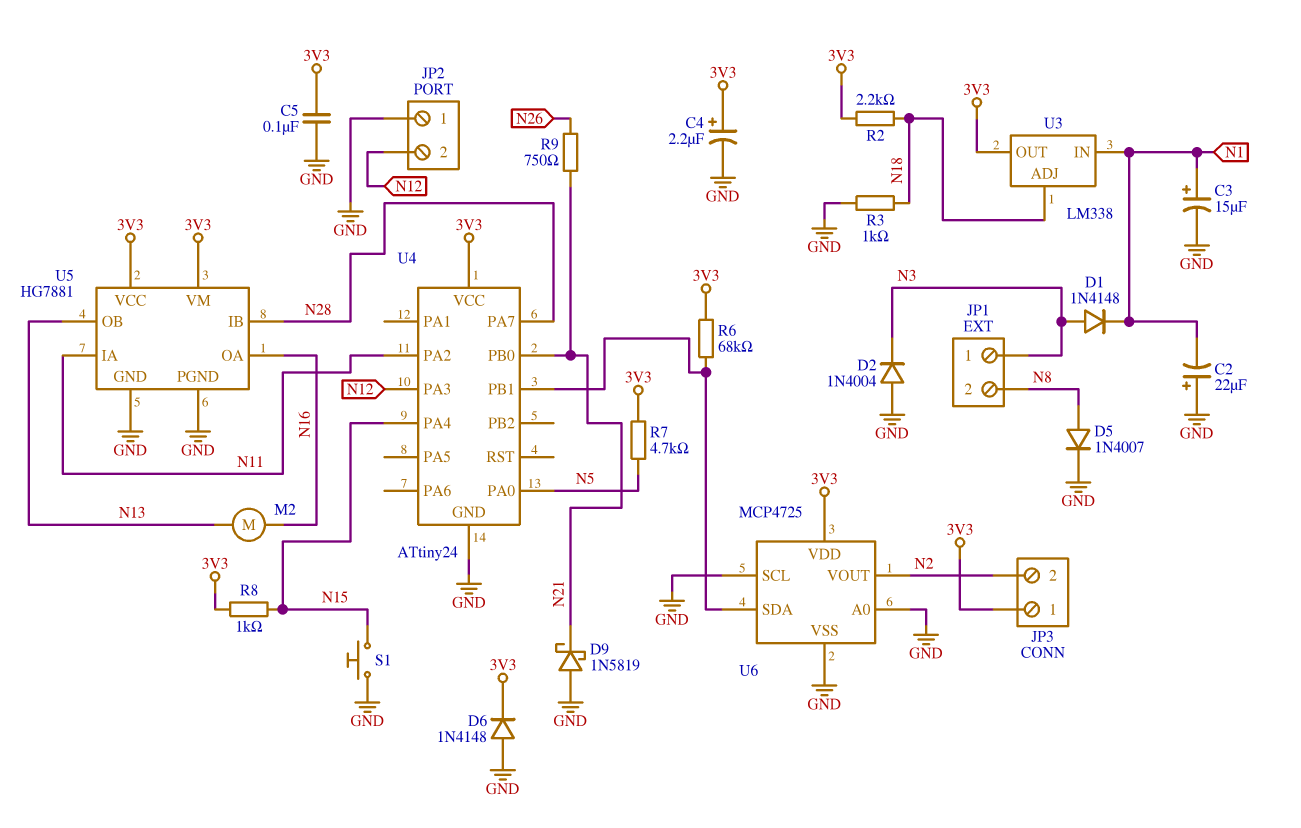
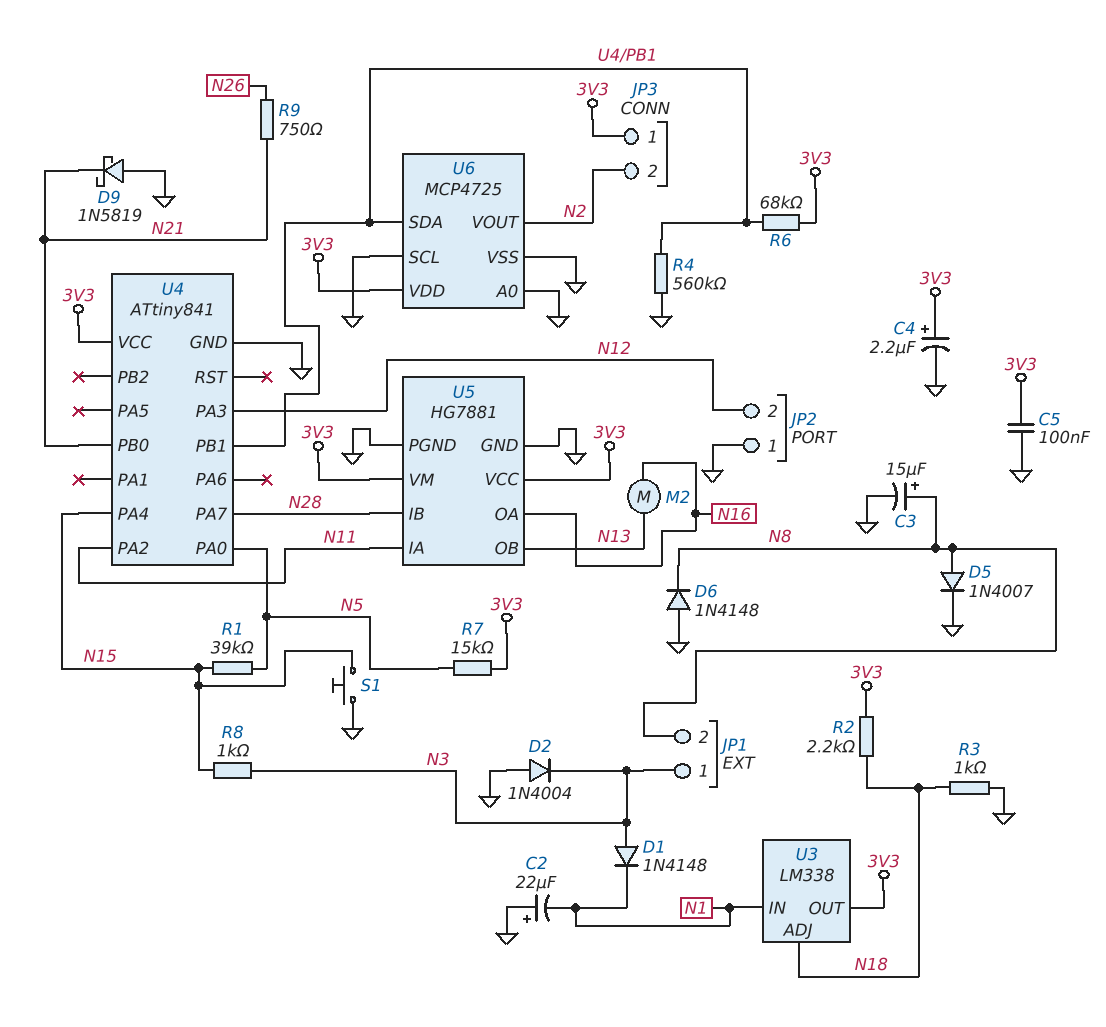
C3: 15uF (plus N1, minus GND) -> 15uF (plus N8, minus GND)
D6: diode 1N4148 (A GND, K 3V3) -> diode 1N4148 (A GND, K N8)
R1: none -> 39k (N5, N15)
R4: none -> 560k (GND, U4/PB1)
R7: 4.7k (3V3, N5) -> 15k (3V3, N5)
R8: 1k (3V3, N15) -> 1k (N3, N15)
U4: ATtiny24 -> ATtiny841

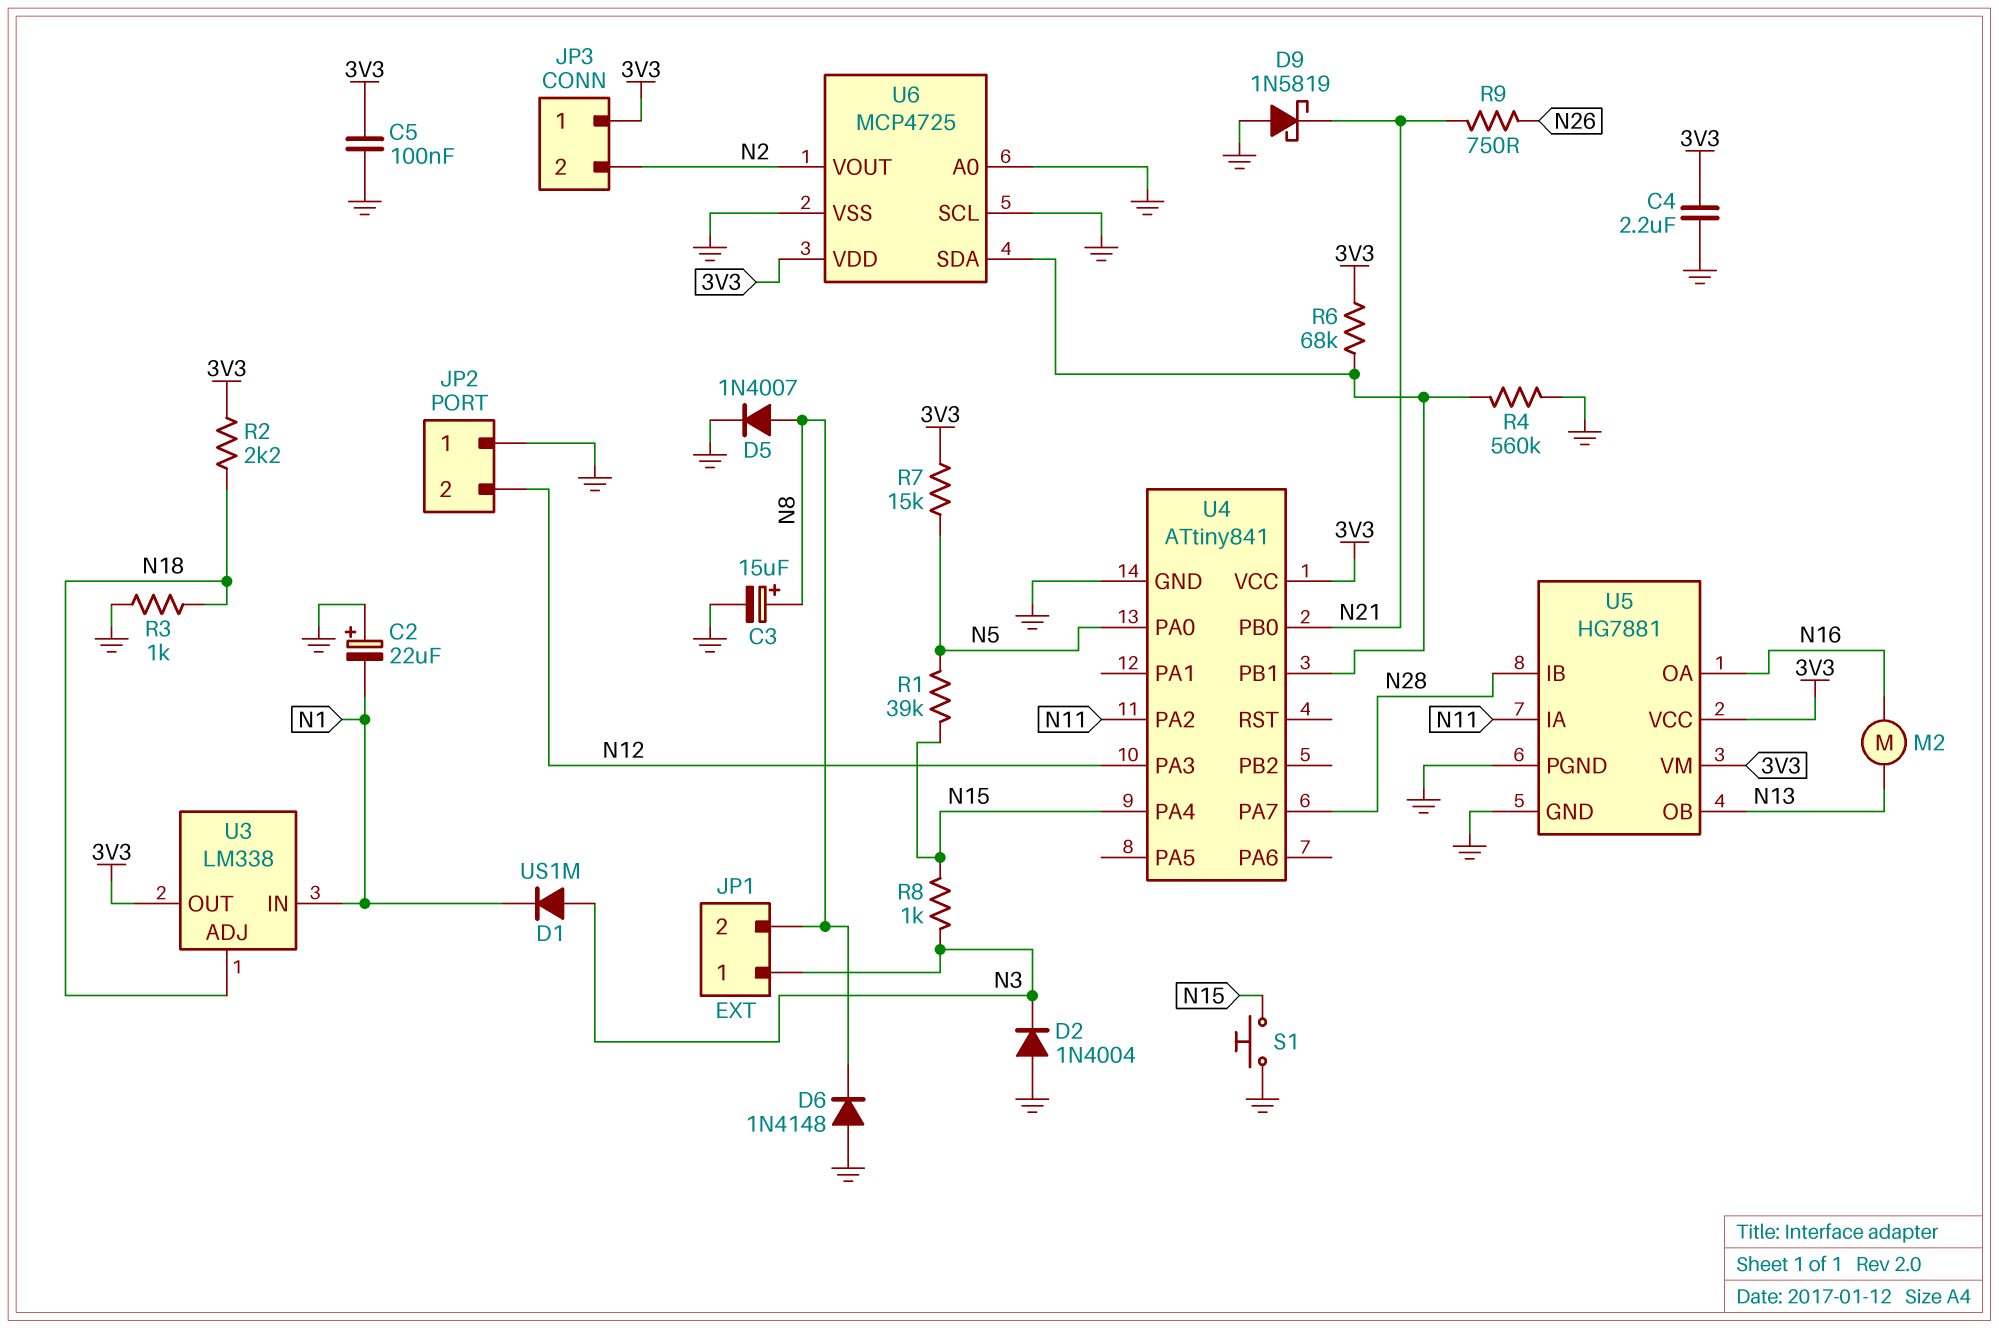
C4: 2.2uF (plus 3V3, minus GND) -> 2.2uF (3V3, GND)
D1: diode 1N4148 (A N3, K N1) -> diode US1M (A N3, K N1)

